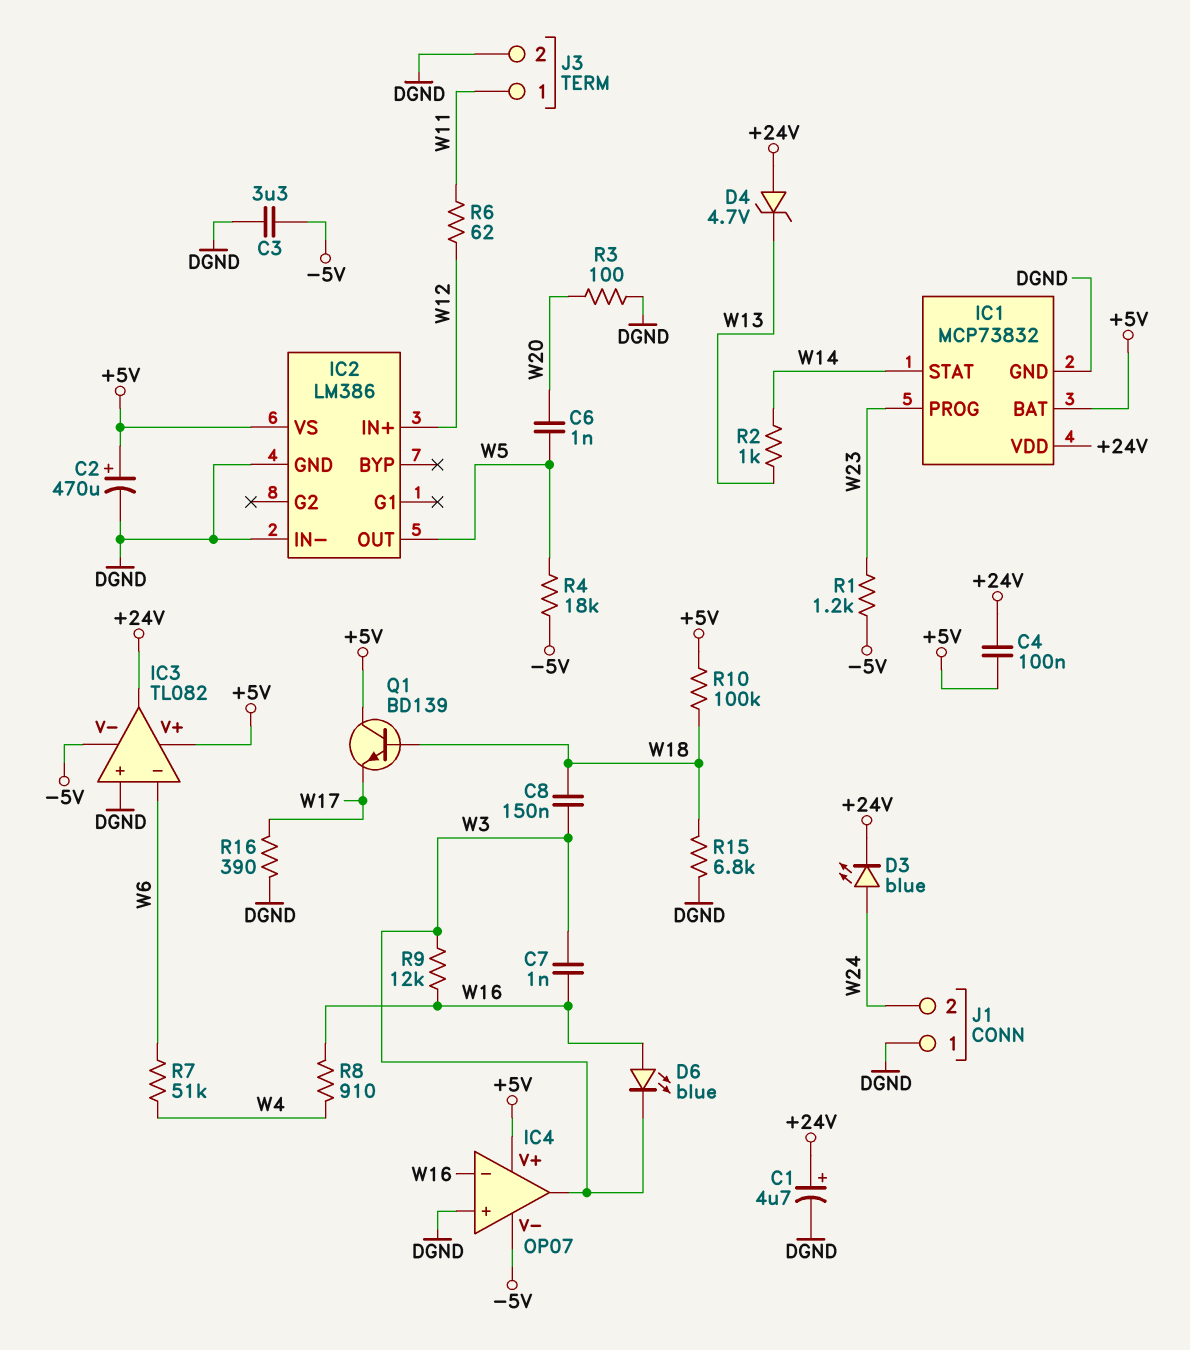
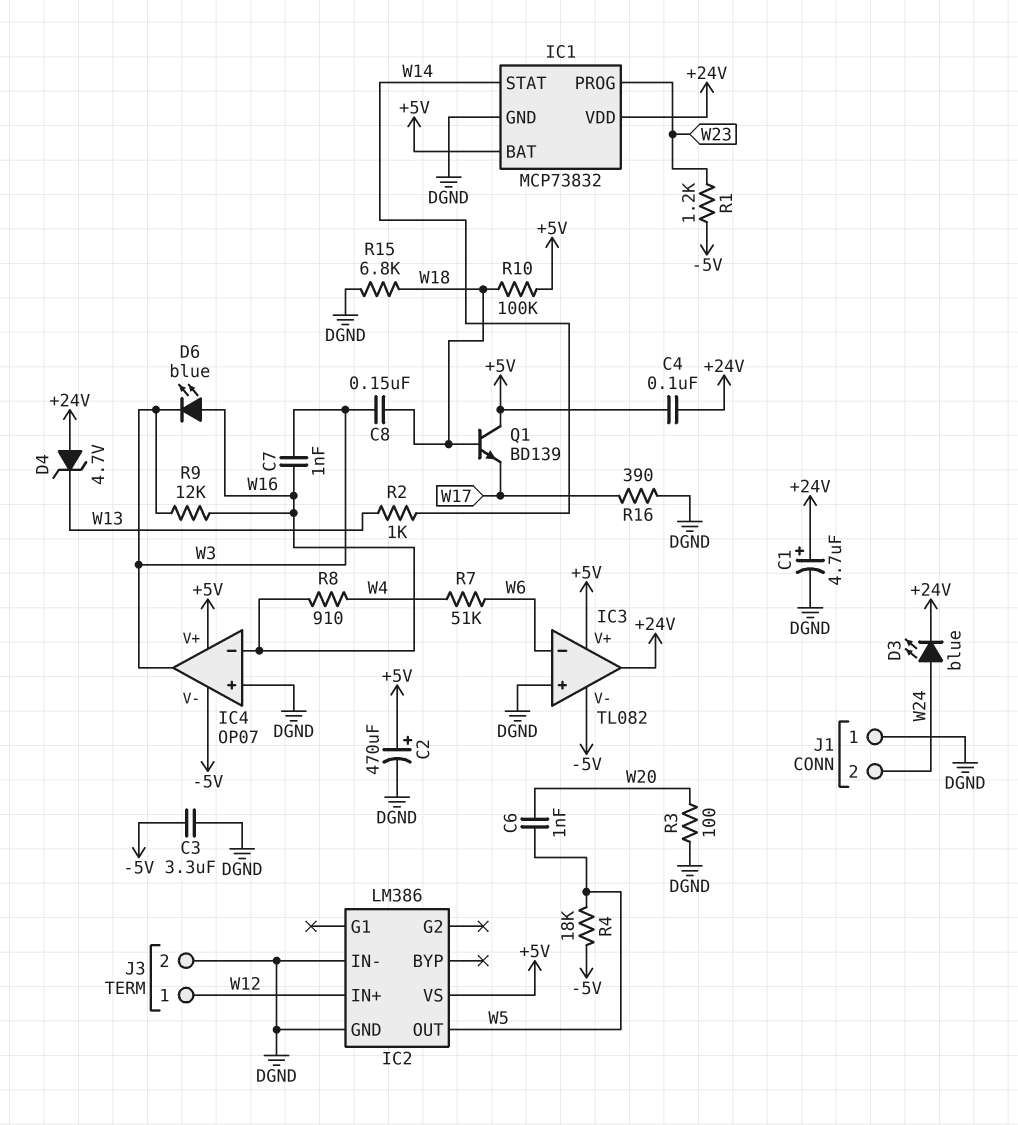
J3 pin 1: W11 -> W12
R6: 62 (W11, W12) -> none

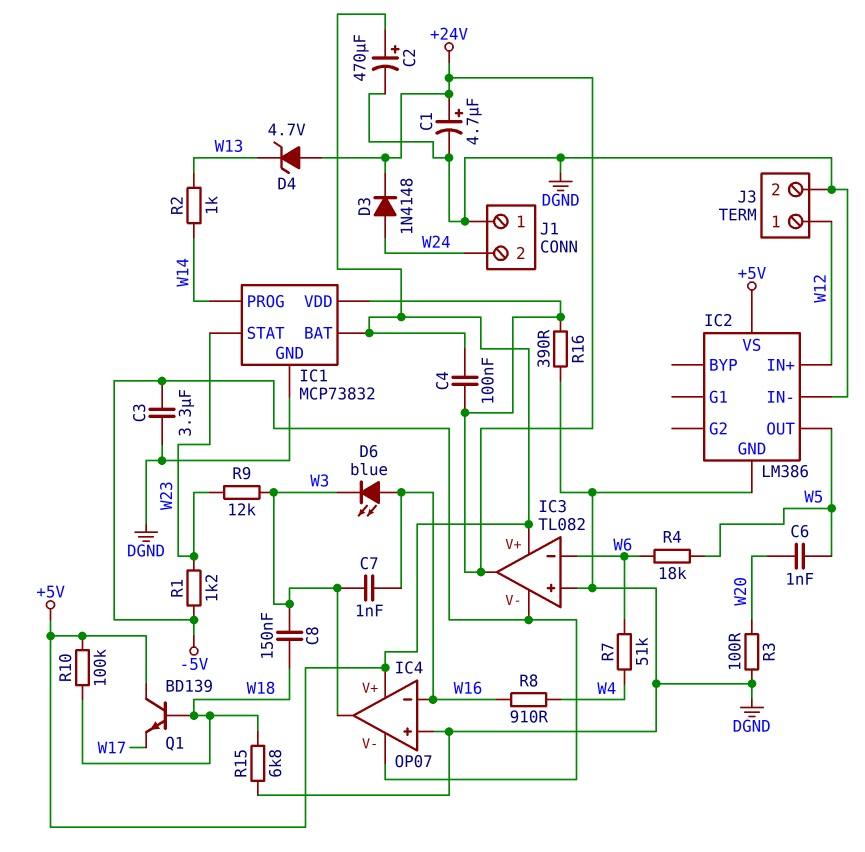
D3: LED blue (A W24, K +24V) -> diode 1N4148 (A W24, K +24V)
IC1 pin PROG: W23 -> W14
IC1 pin STAT: W14 -> W23
R4: 18k (-5V, W5) -> 18k (W5, W6)
R9: 12k (W3, W16) -> 12k (W3, W23)
R16: 390 (DGND, W17) -> 390 (+24V, DGND)

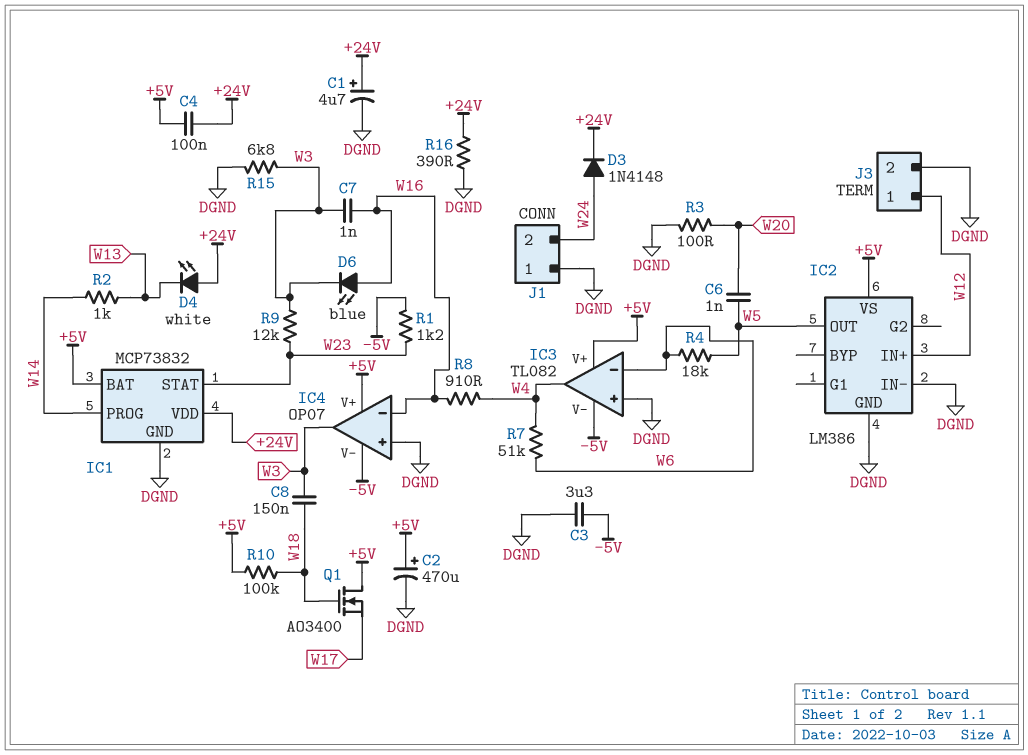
D4: zener 4.7V (A +24V, K W13) -> LED white (A +24V, K W13)
IC3 pin out: +24V -> W4
Q1: NPN BD139 (B W18, C +5V, E W17) -> NMOS AO3400 (G W18, D +5V, S W17)
R15: 6.8k (DGND, W18) -> 6.8k (DGND, W3)

